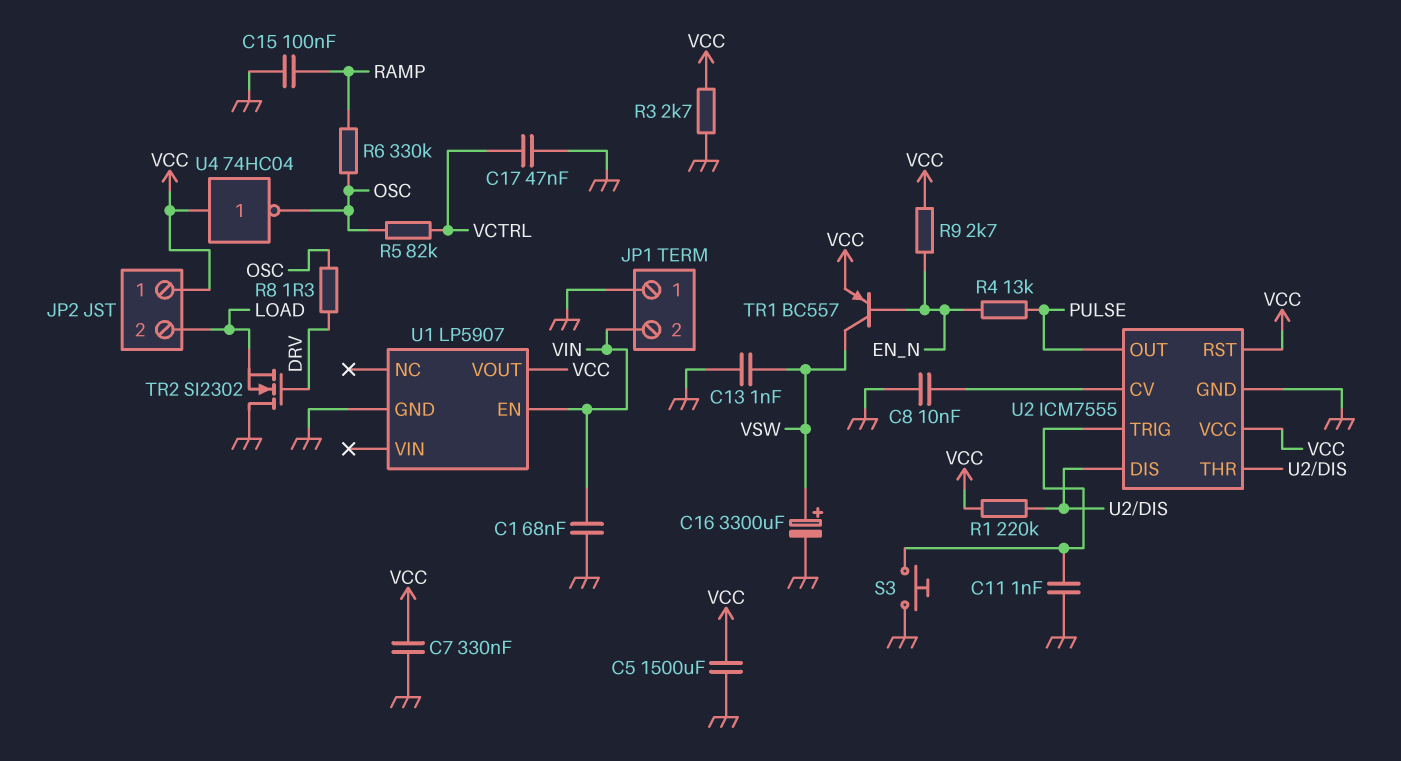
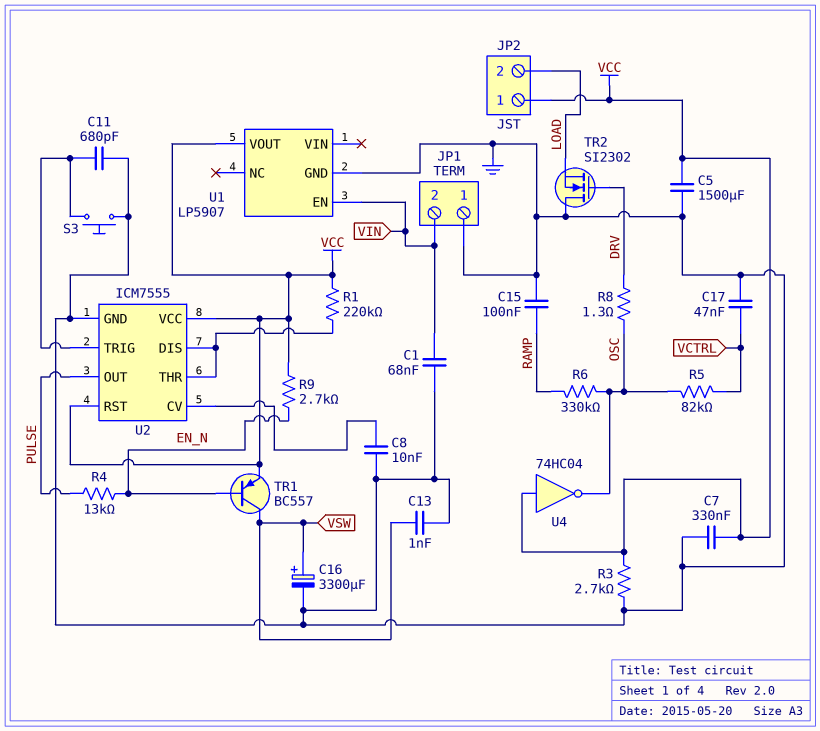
C11: 1nF (GND, U2/TRIG) -> 680pF (GND, U2/TRIG)

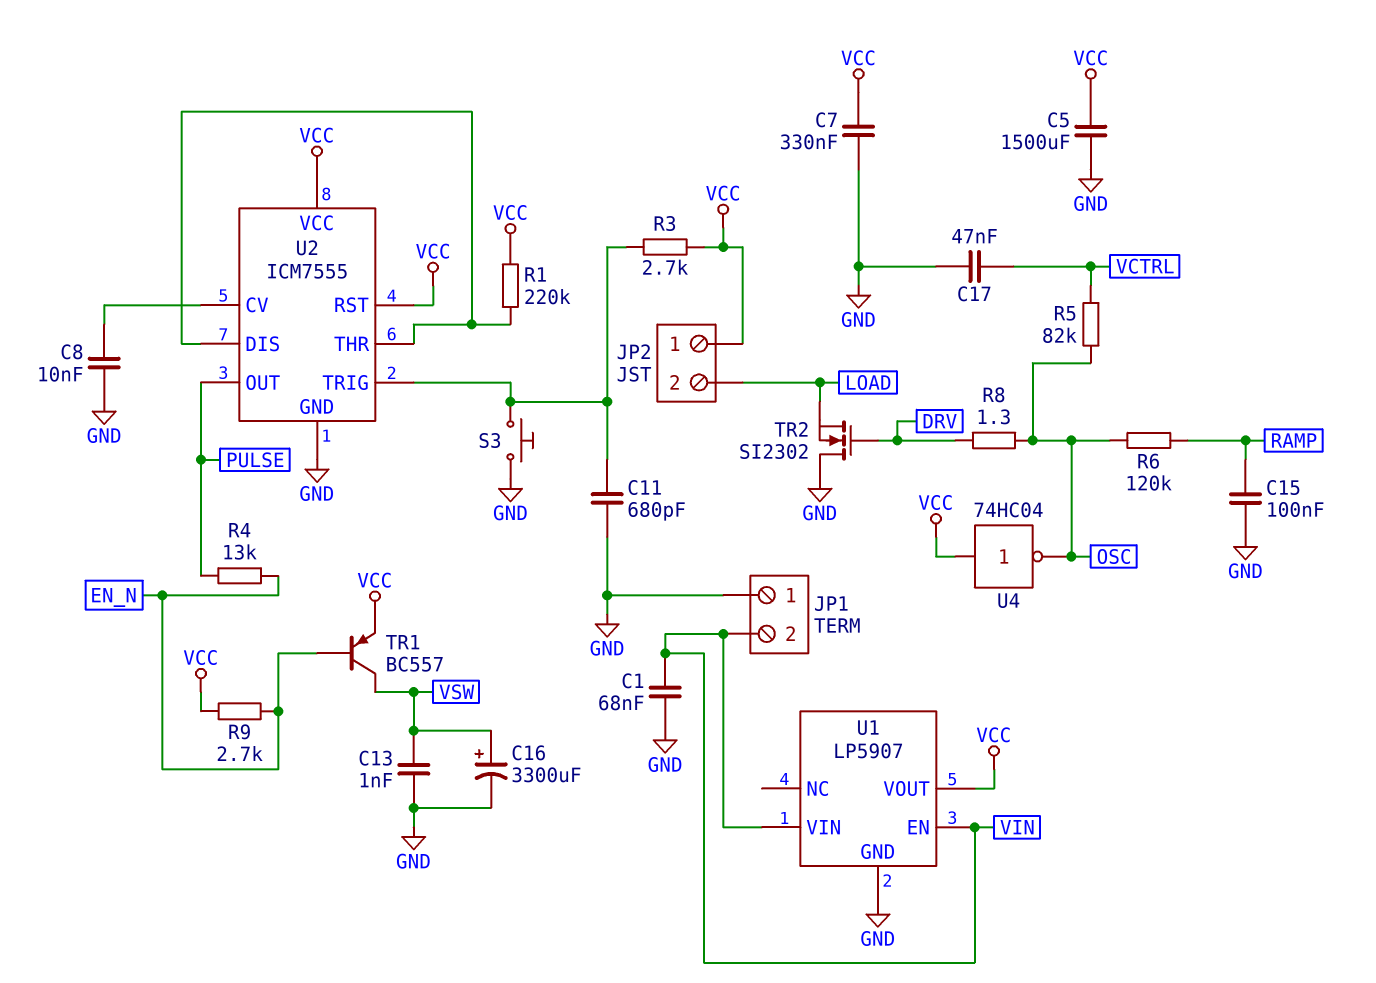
R3: 2.7k (GND, VCC) -> 2.7k (U2/TRIG, VCC)
R6: 330k (OSC, RAMP) -> 120k (OSC, RAMP)
U1 pin VIN: none -> VIN

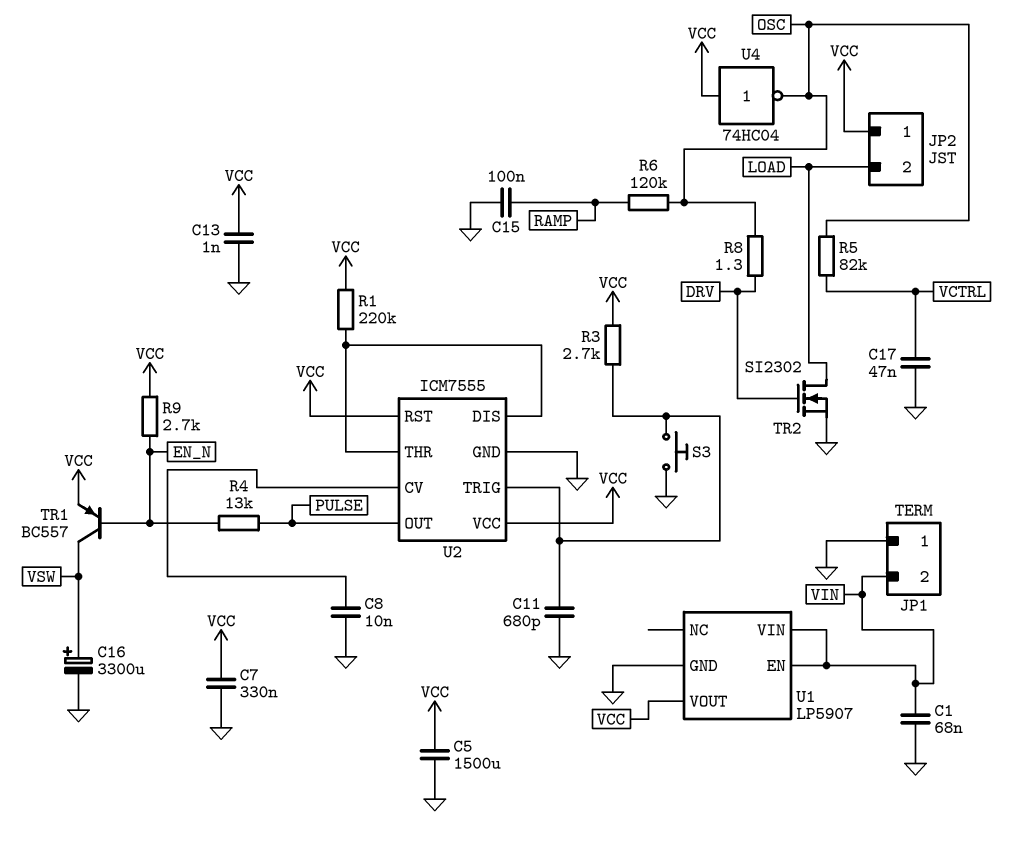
C13: 1nF (GND, VSW) -> 1nF (GND, VCC)
TR2: NMOS SI2302 (G DRV, D GND, S LOAD) -> NMOS SI2302 (G DRV, D LOAD, S GND)

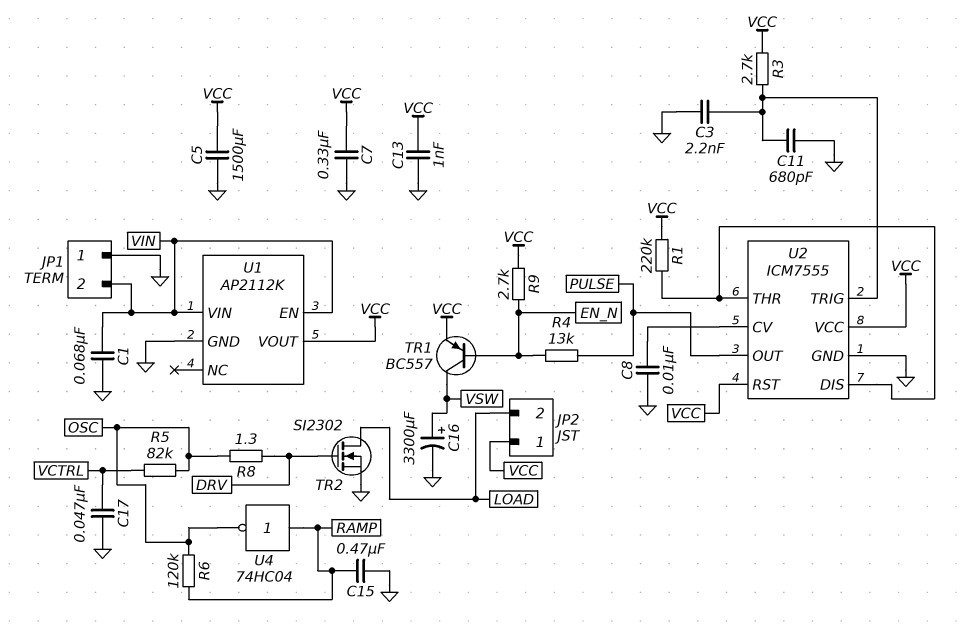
C3: none -> 2.2nF (GND, U2/TRIG)
C15: 100nF (GND, RAMP) -> 470nF (GND, RAMP)
S3: button (GND, U2/TRIG) -> none
U1: LP5907 -> AP2112K
U4: NOT 74HC04 (in VCC, out OSC) -> NOT 74HC04 (in RAMP, out OSC)

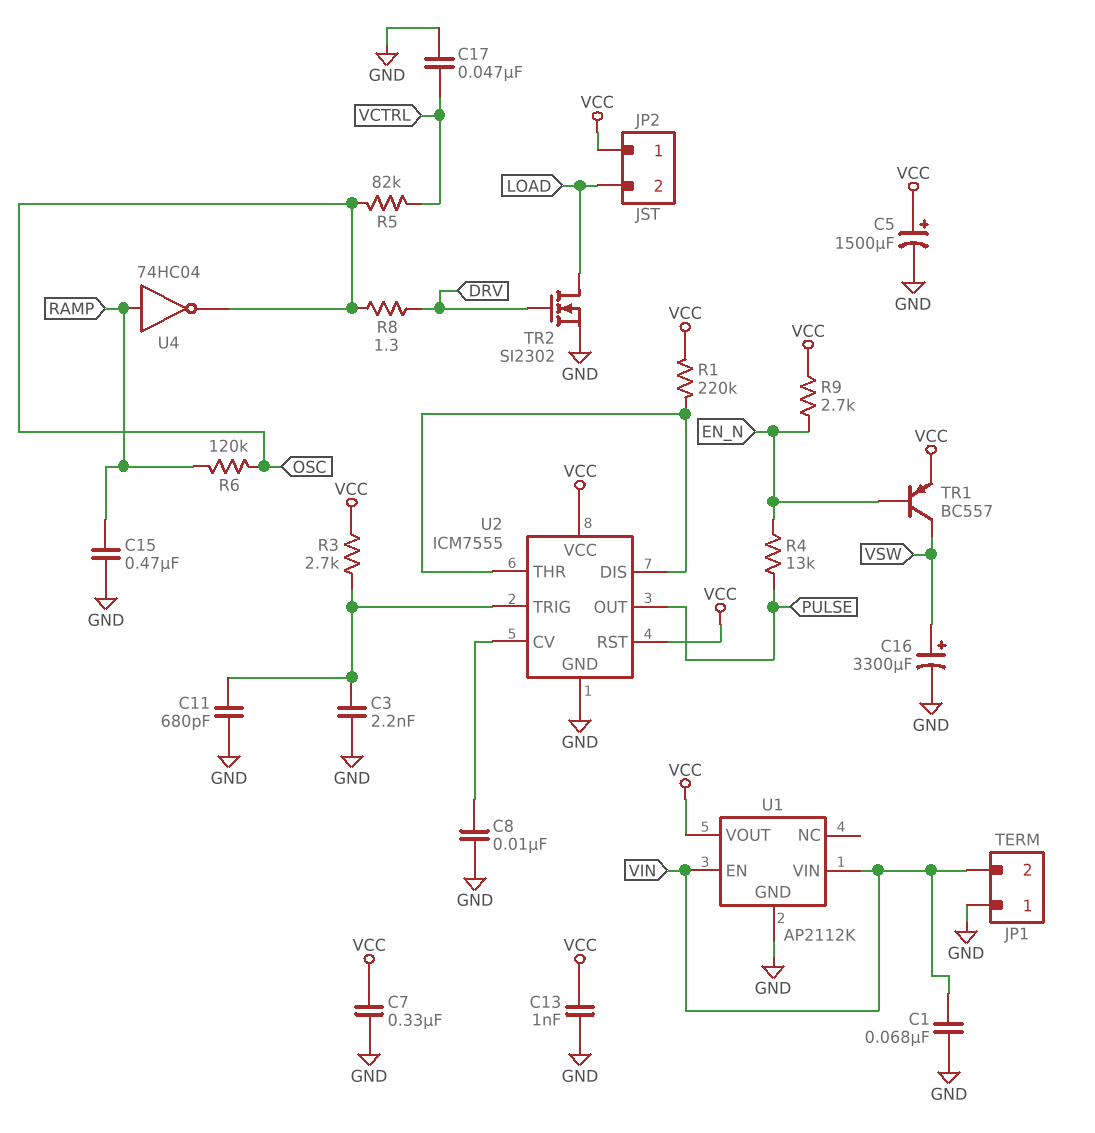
C5: 1500uF (GND, VCC) -> 1500uF (plus VCC, minus GND)

